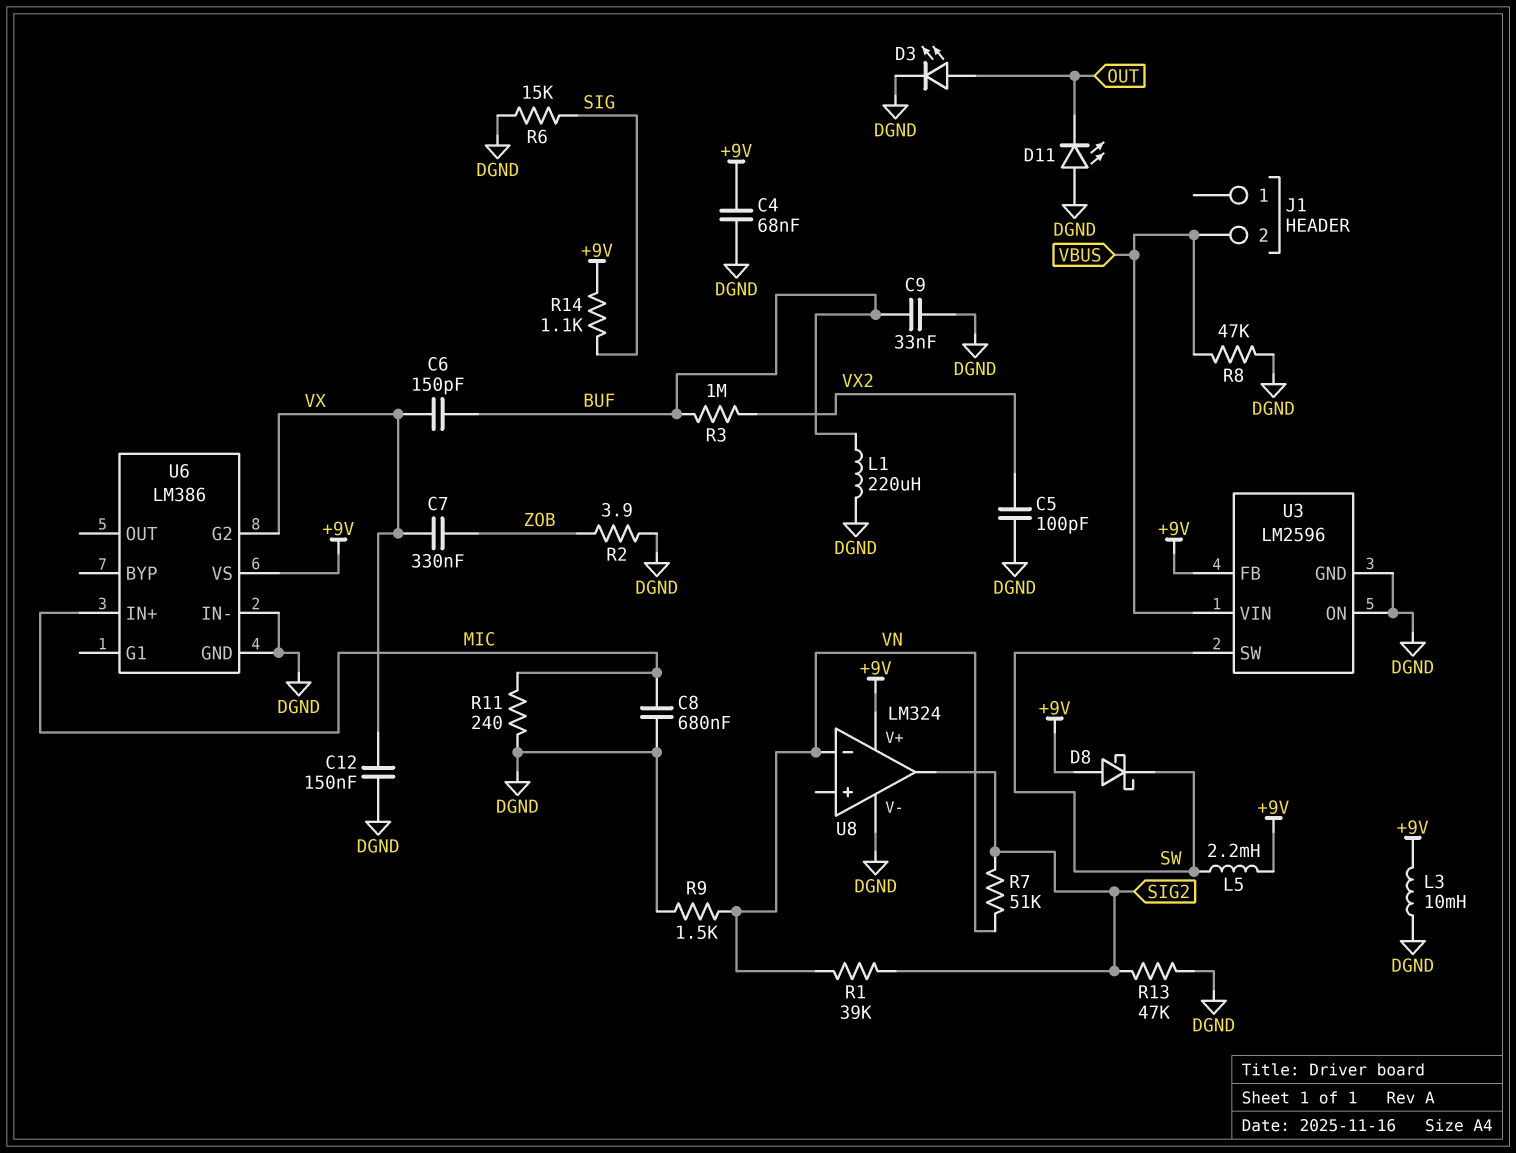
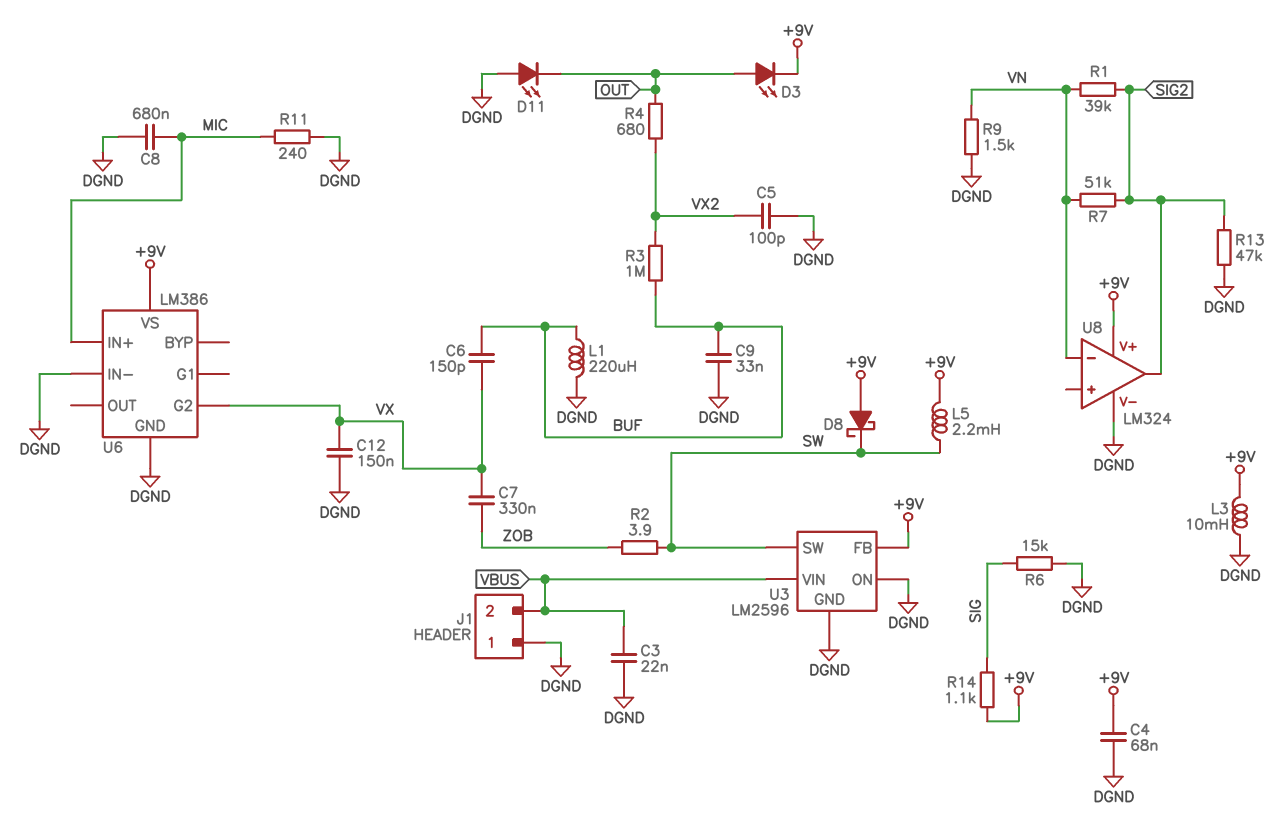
C3: none -> 22nF (DGND, VBUS)
D3: LED (A OUT, K DGND) -> LED (A OUT, K +9V)
J1 pin 1: none -> DGND
R2: 3.9 (DGND, ZOB) -> 3.9 (SW, ZOB)
R4: none -> 680 (OUT, VX2)
R8: 47k (DGND, VBUS) -> none

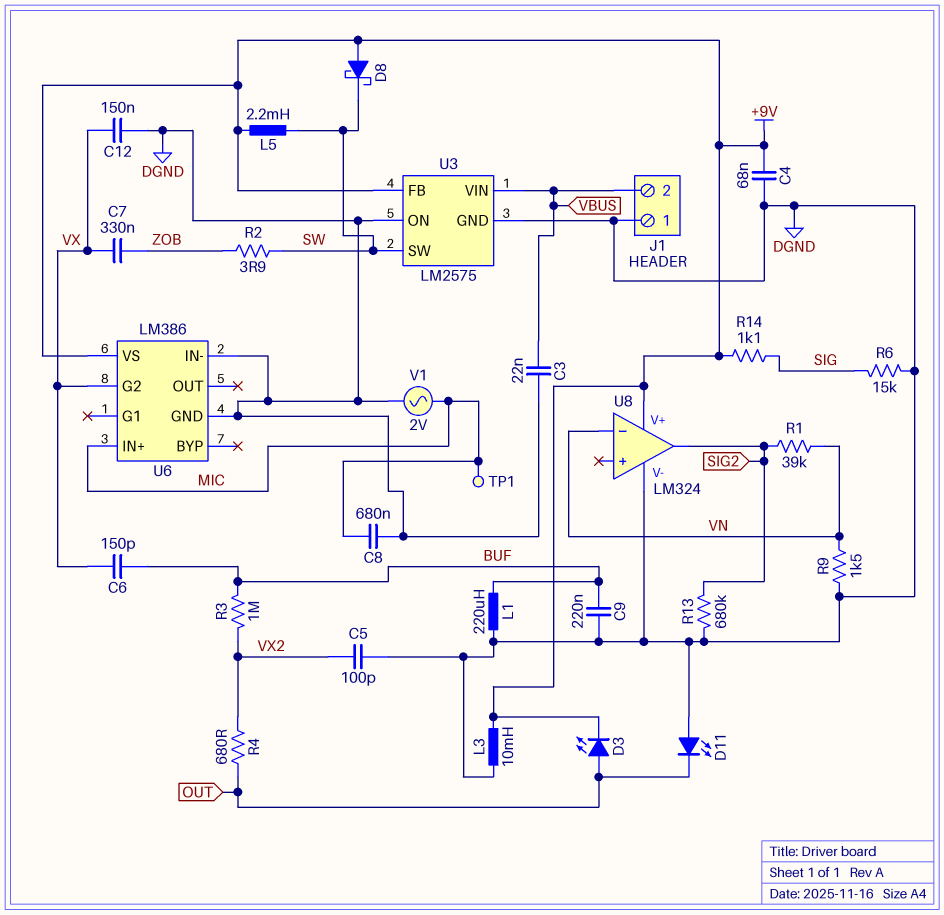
C9: 33nF (BUF, DGND) -> 220nF (BUF, DGND)
R7: 51k (SIG2, VN) -> none
R11: 240 (DGND, MIC) -> none
R13: 47k (DGND, SIG2) -> 680k (DGND, SIG2)
TP1: none -> test point (MIC)
U3: LM2596 -> LM2575
V1: none -> AC 2V (DGND, MIC)

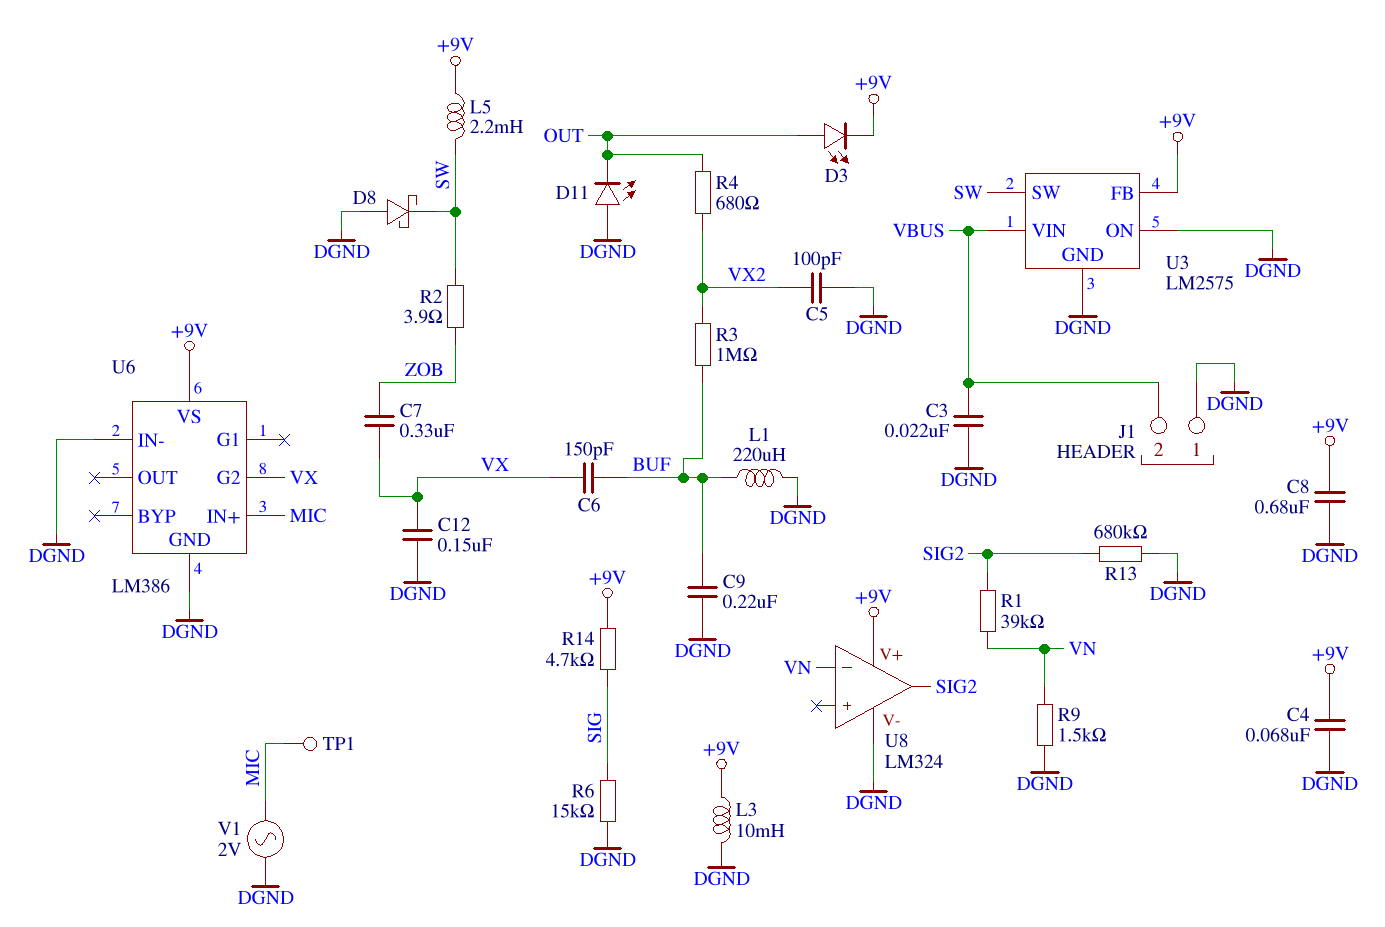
C8: 680nF (DGND, MIC) -> 680nF (+9V, DGND)
D8: schottky (A +9V, K SW) -> schottky (A DGND, K SW)
R14: 1.1k (+9V, SIG) -> 4.7k (+9V, SIG)

